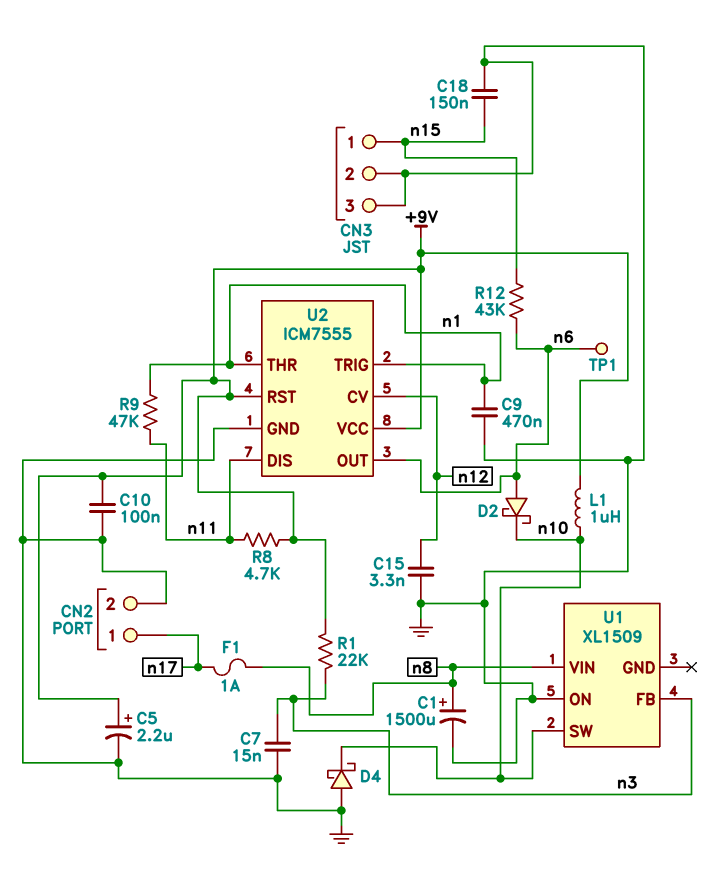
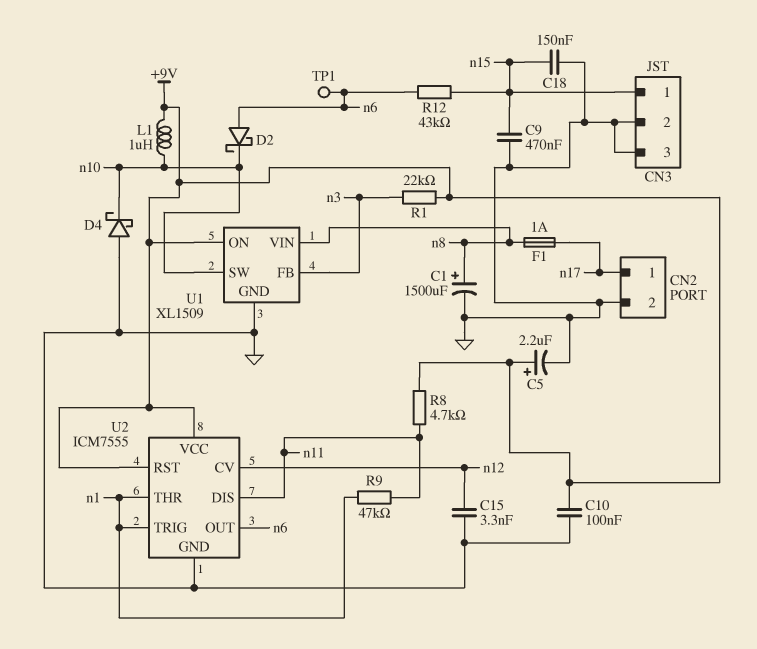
C7: 15nF (GND, n3) -> none
C9: 470nF (GND, n1) -> 470nF (GND, n15)
U1 pin GND: none -> GND
U1 pin ON: GND -> +9V

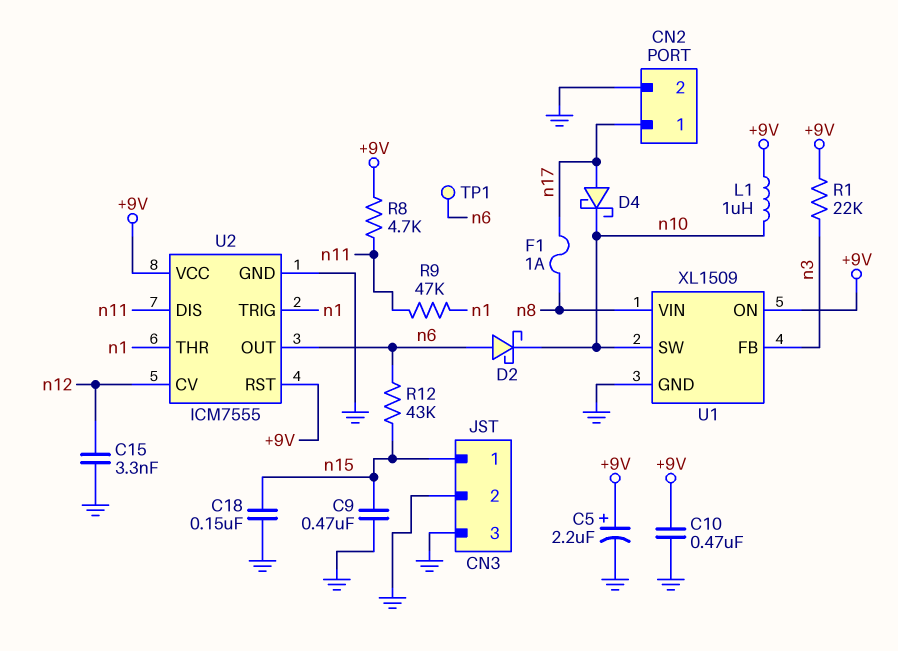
C1: 1500uF (plus n8, minus GND) -> none
C10: 100nF (+9V, GND) -> 470nF (+9V, GND)
D4: schottky (A GND, K n10) -> schottky (A n17, K n10)

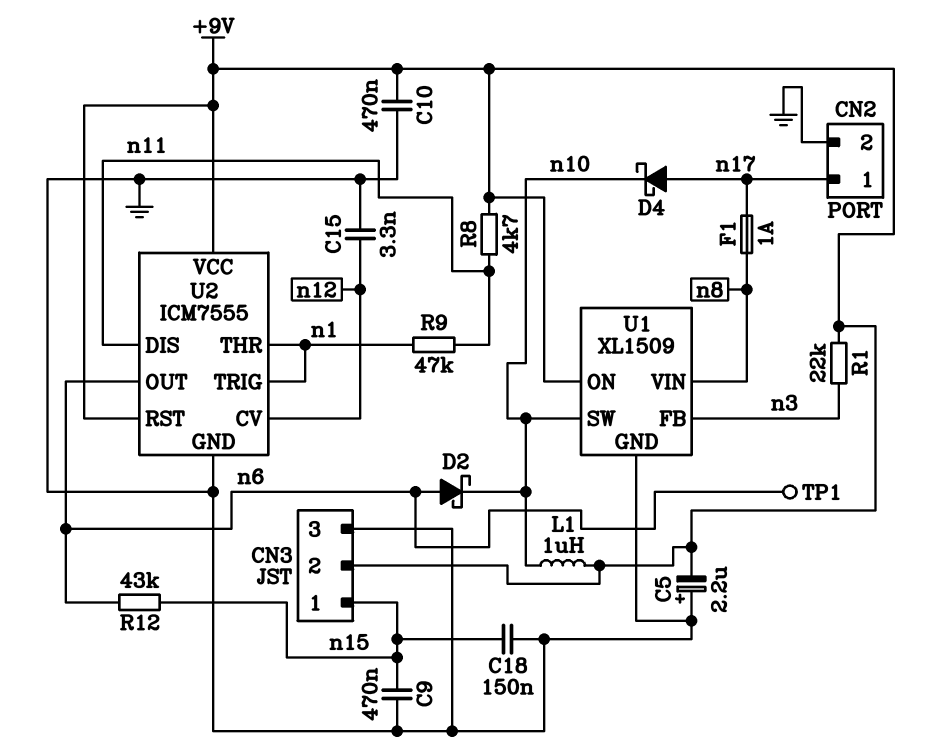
C5: 2.2uF (plus +9V, minus GND) -> 2.2uF (plus GND, minus +9V)
CN3 pin 2: GND -> +9V

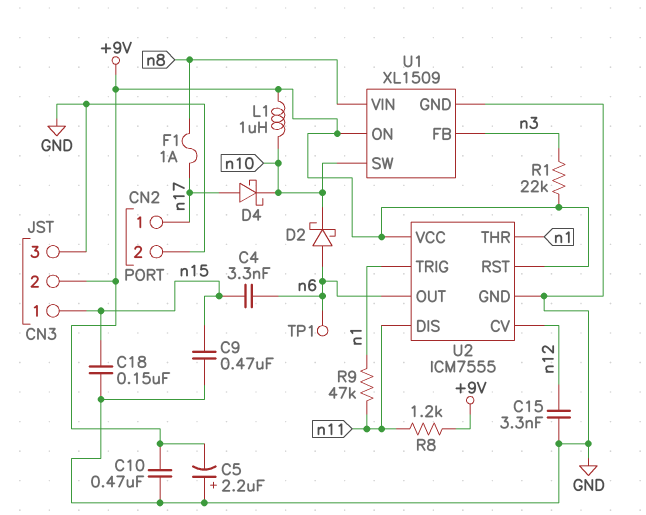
C4: none -> 3.3nF (n6, n15)
R8: 4.7k (+9V, n11) -> 1.2k (+9V, n11)
R12: 43k (n6, n15) -> none

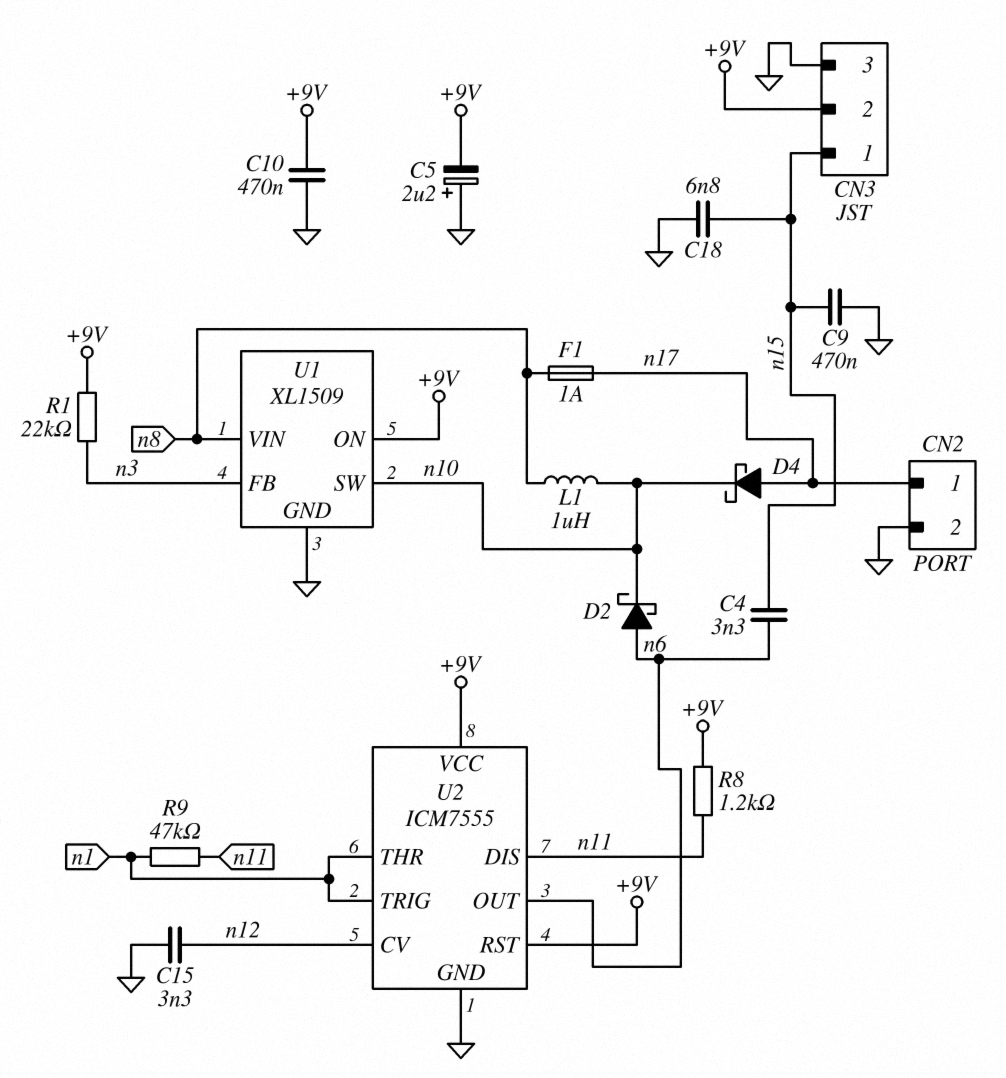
C18: 150nF (GND, n15) -> 6.8nF (GND, n15)
L1: 1uH (+9V, n10) -> 1uH (n8, n10)
TP1: test point (n6) -> none

